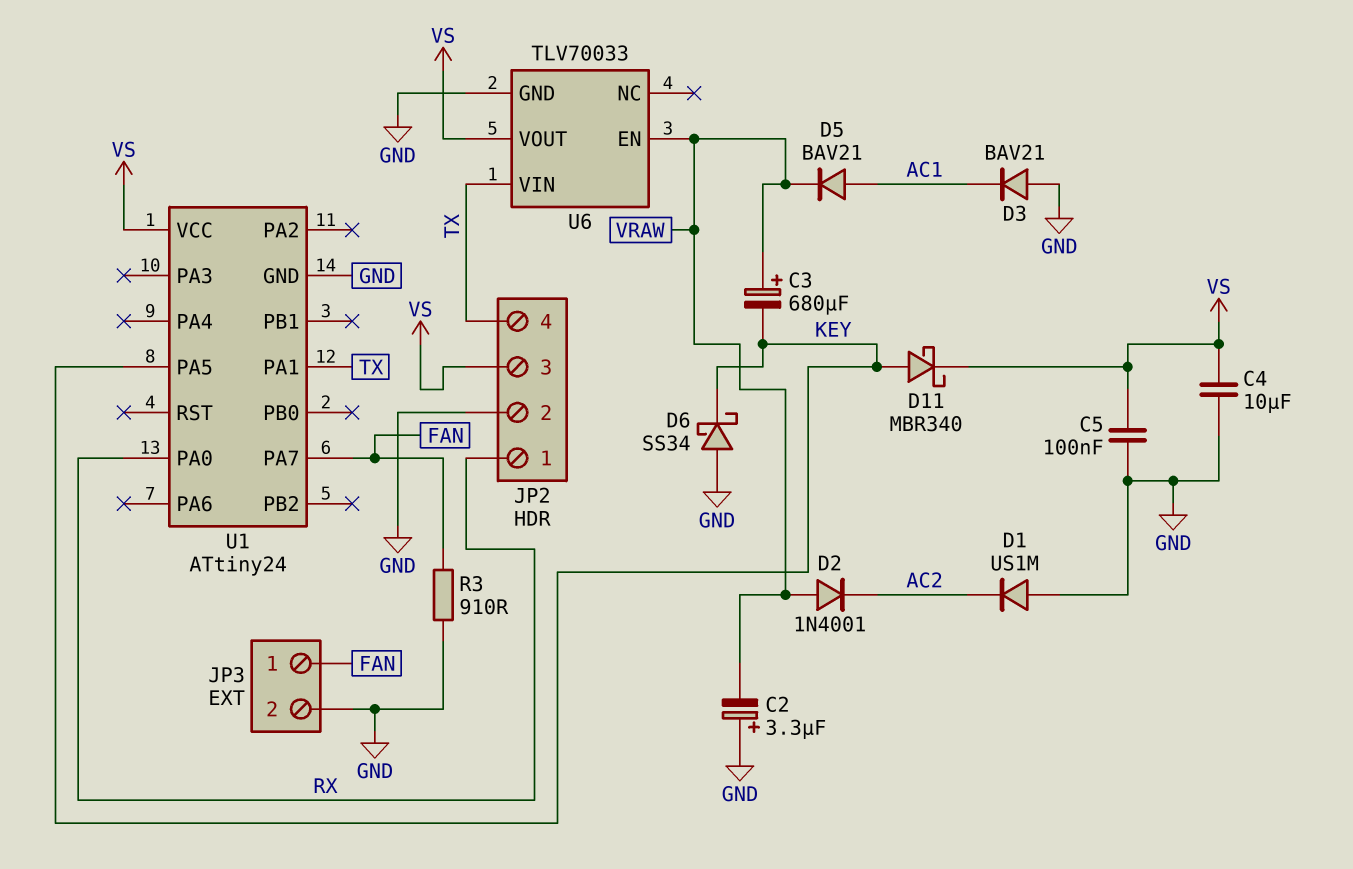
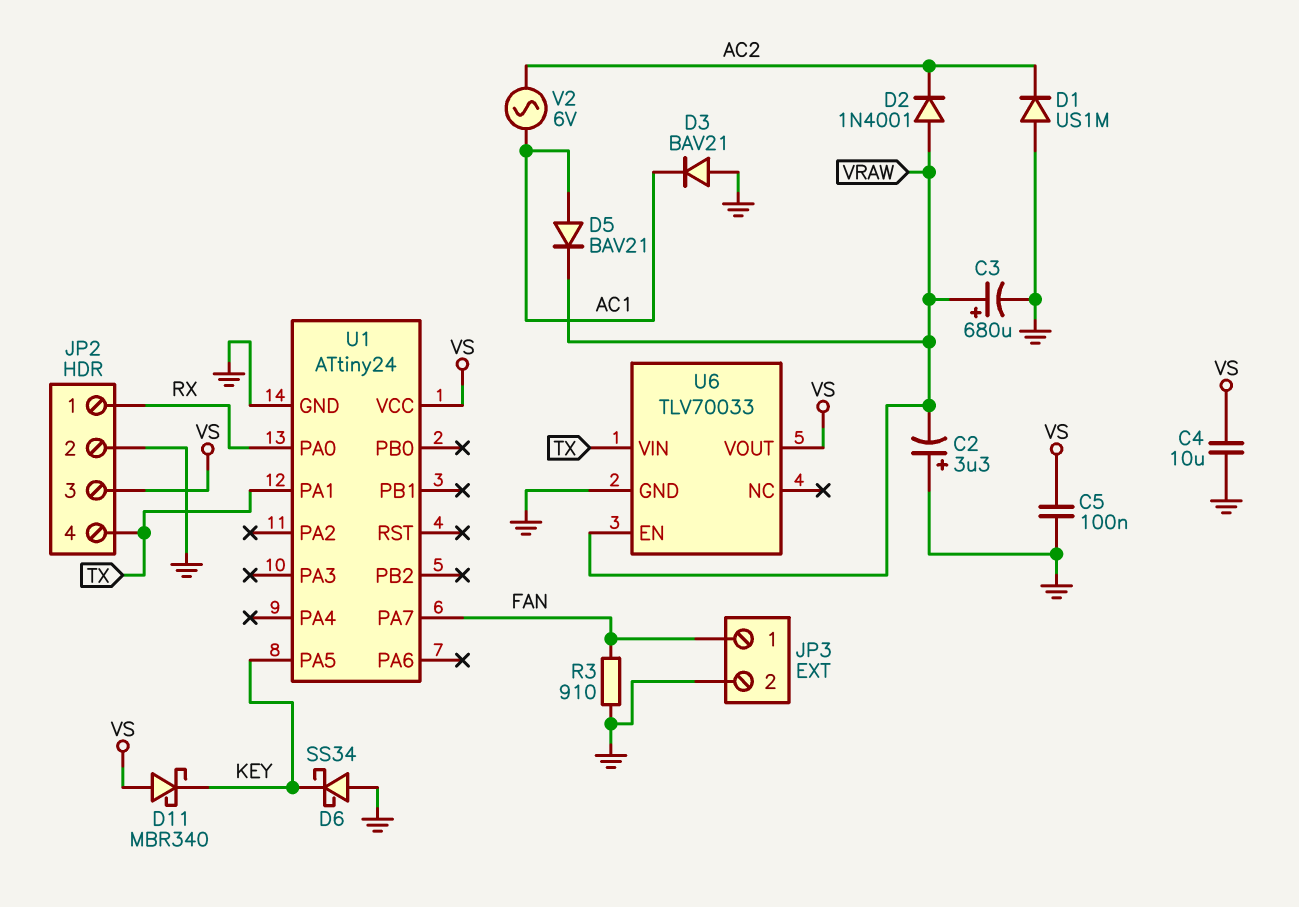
C3: 680uF (plus VRAW, minus KEY) -> 680uF (plus VRAW, minus GND)
D11: schottky MBR340 (A KEY, K VS) -> schottky MBR340 (A VS, K KEY)
V2: none -> AC 6V (AC1, AC2)

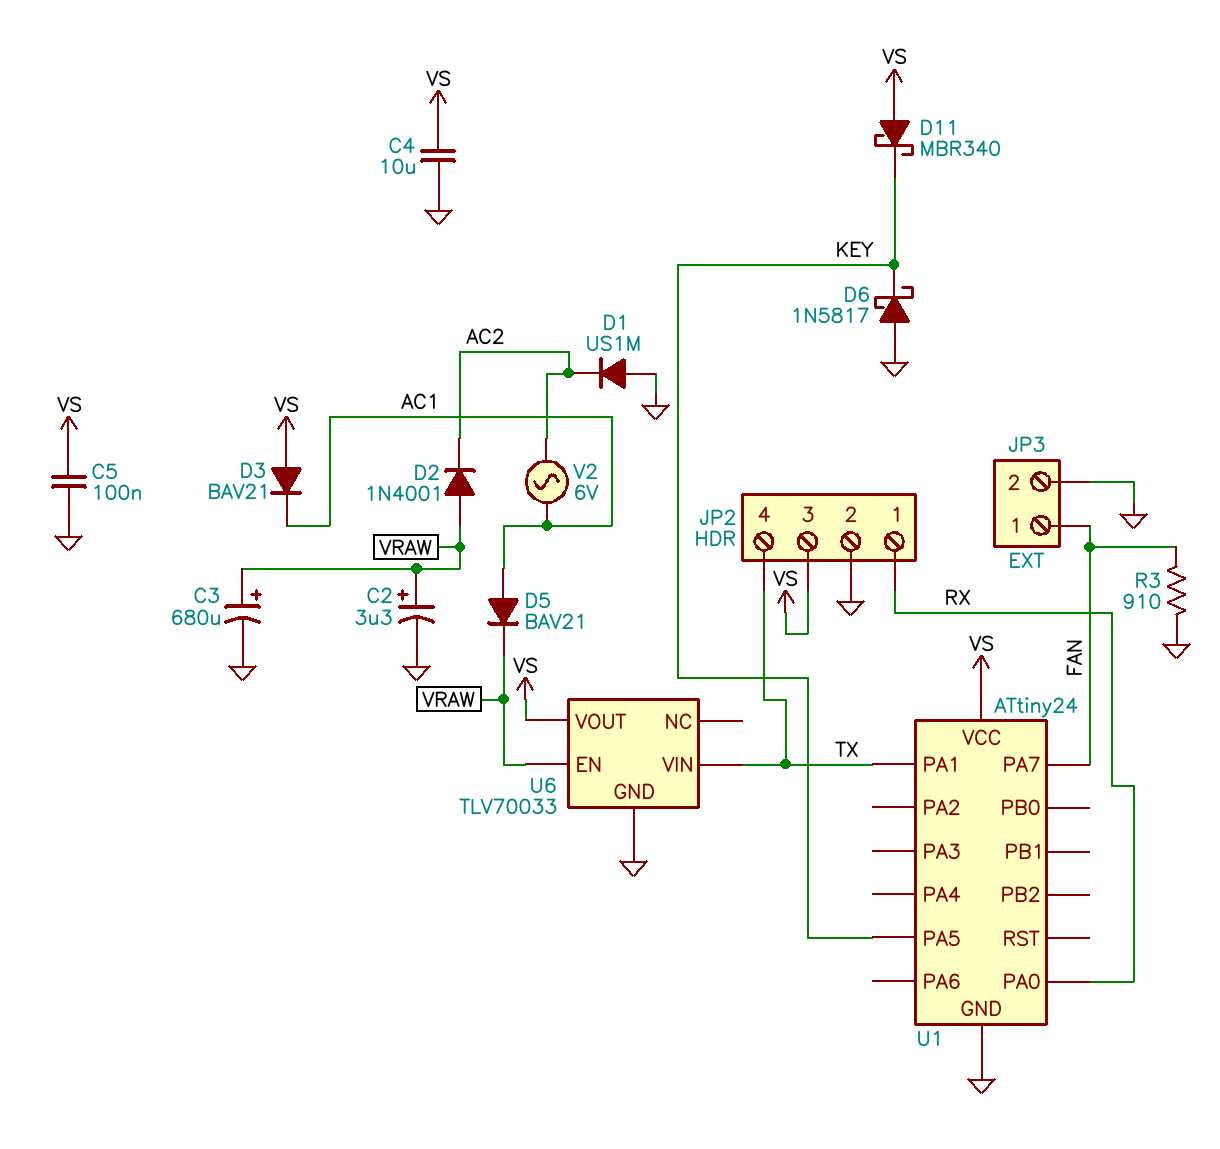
C2: 3.3uF (plus GND, minus VRAW) -> 3.3uF (plus VRAW, minus GND)
D3: diode BAV21 (A GND, K AC1) -> diode BAV21 (A VS, K AC1)
D6: schottky SS34 (A GND, K KEY) -> schottky 1N5817 (A GND, K KEY)

